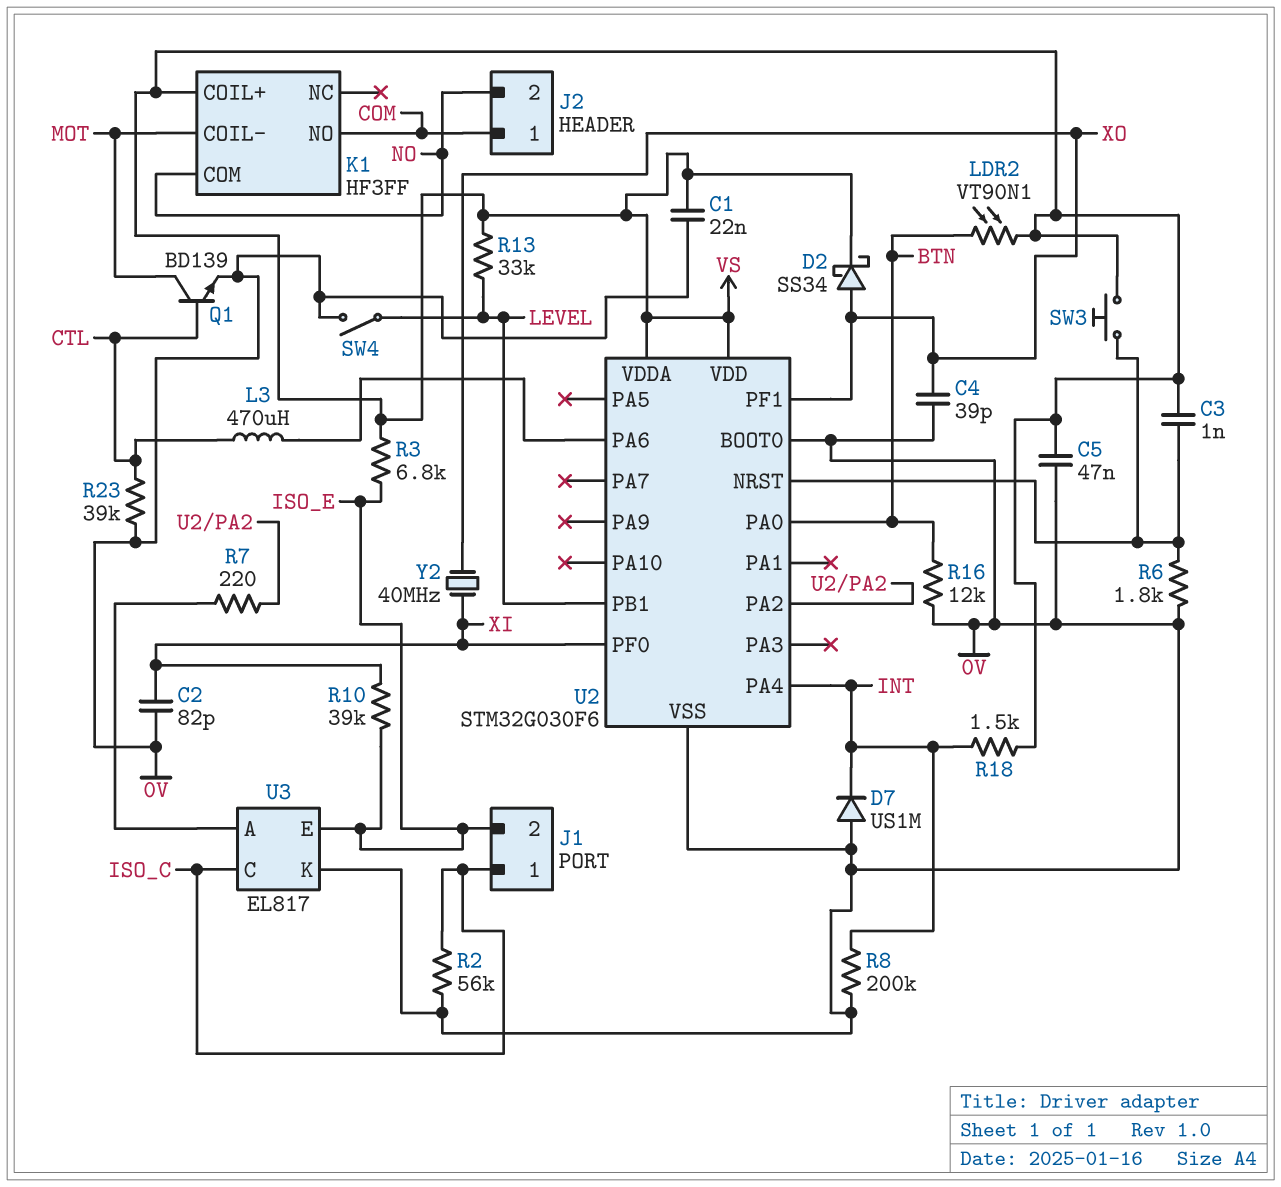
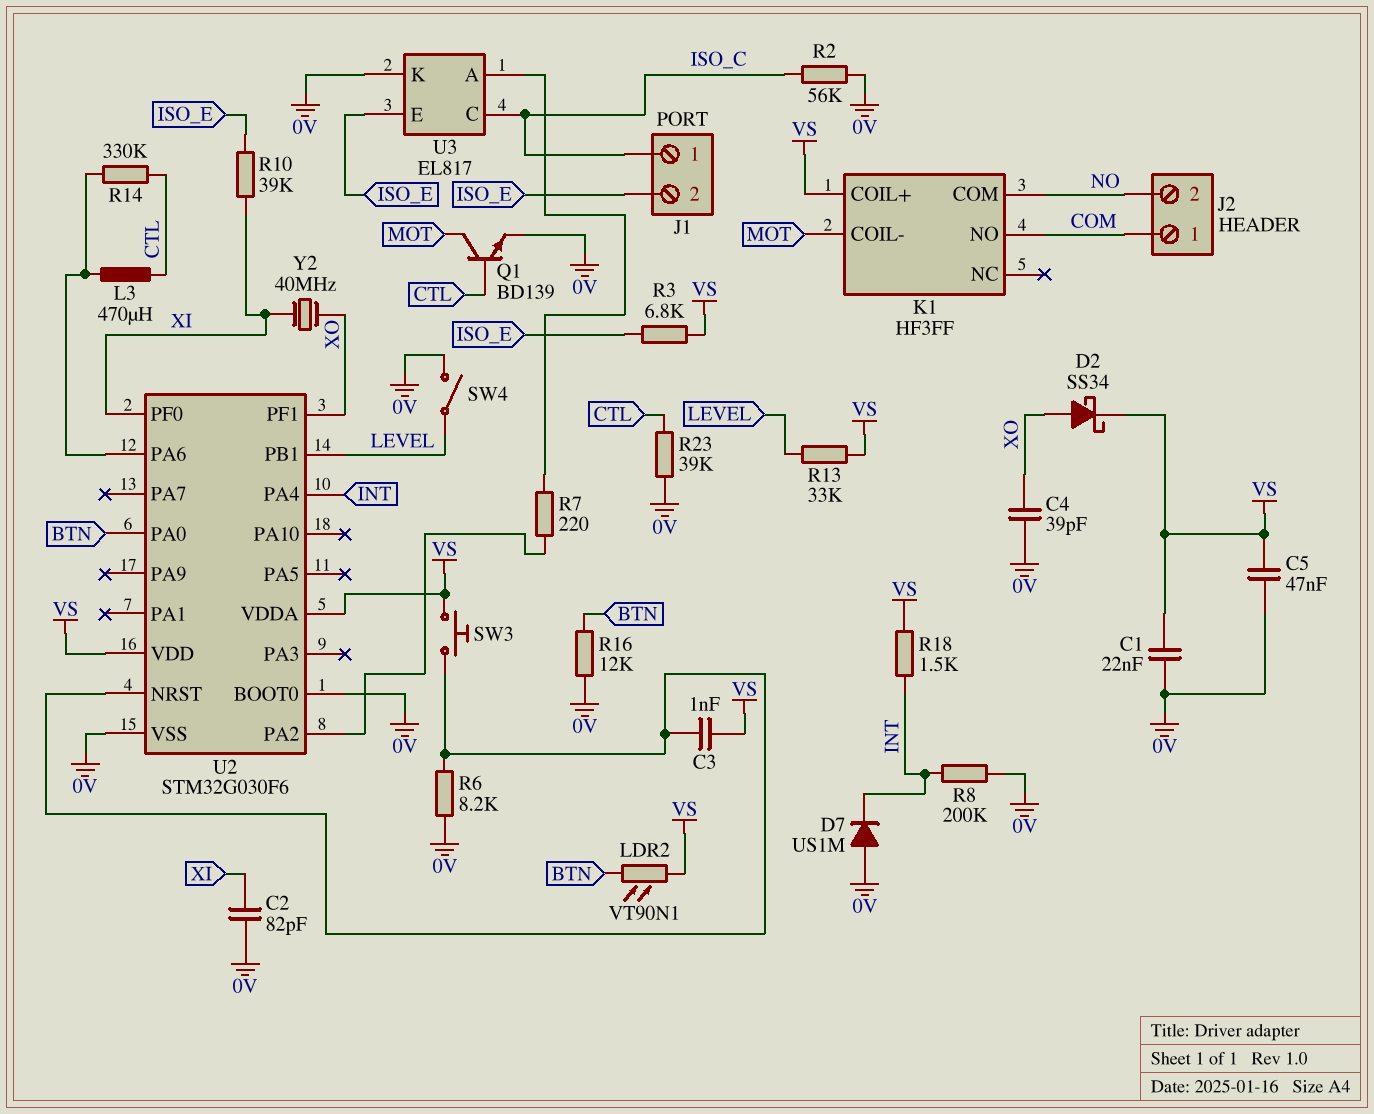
R6: 1.8k (0V, U2/NRST) -> 8.2k (0V, U2/NRST)
R14: none -> 330k (CTL, U2/PA6)

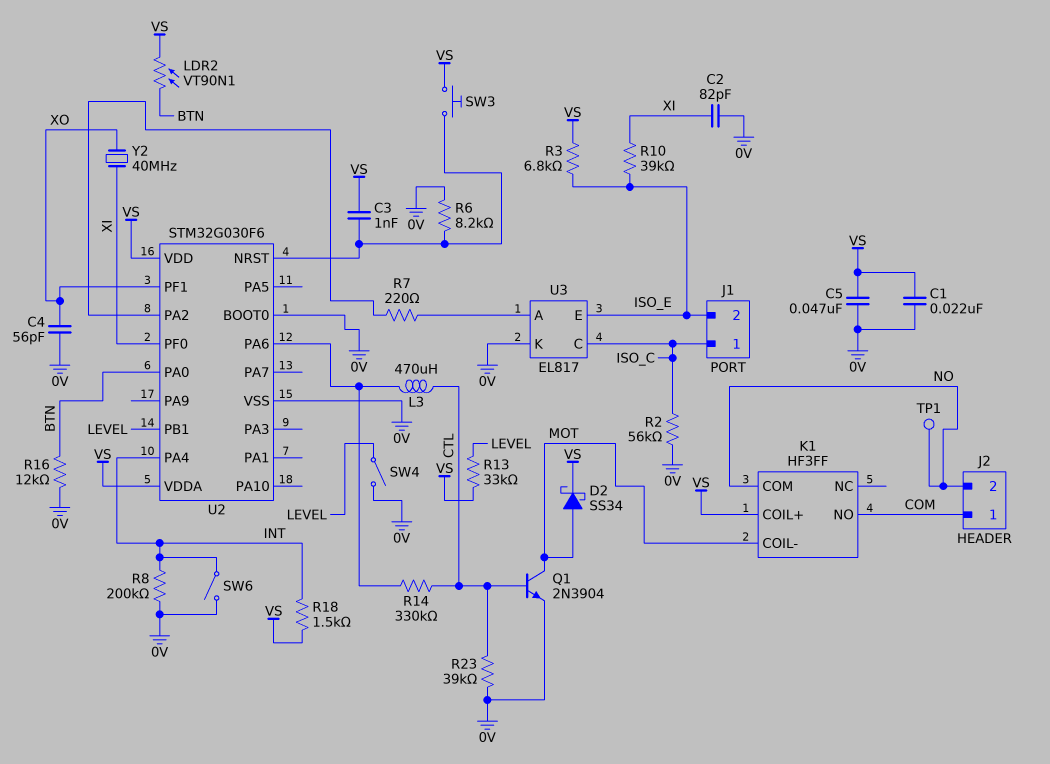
C4: 39pF (0V, XO) -> 56pF (0V, XO)
D2: schottky SS34 (A XO, K VS) -> schottky SS34 (A MOT, K VS)
D7: diode US1M (A 0V, K INT) -> none
Q1: NPN BD139 (B CTL, C MOT, E 0V) -> NPN 2N3904 (B CTL, C MOT, E 0V)
SW6: none -> switch (0V, INT)
TP1: none -> test point (NO)

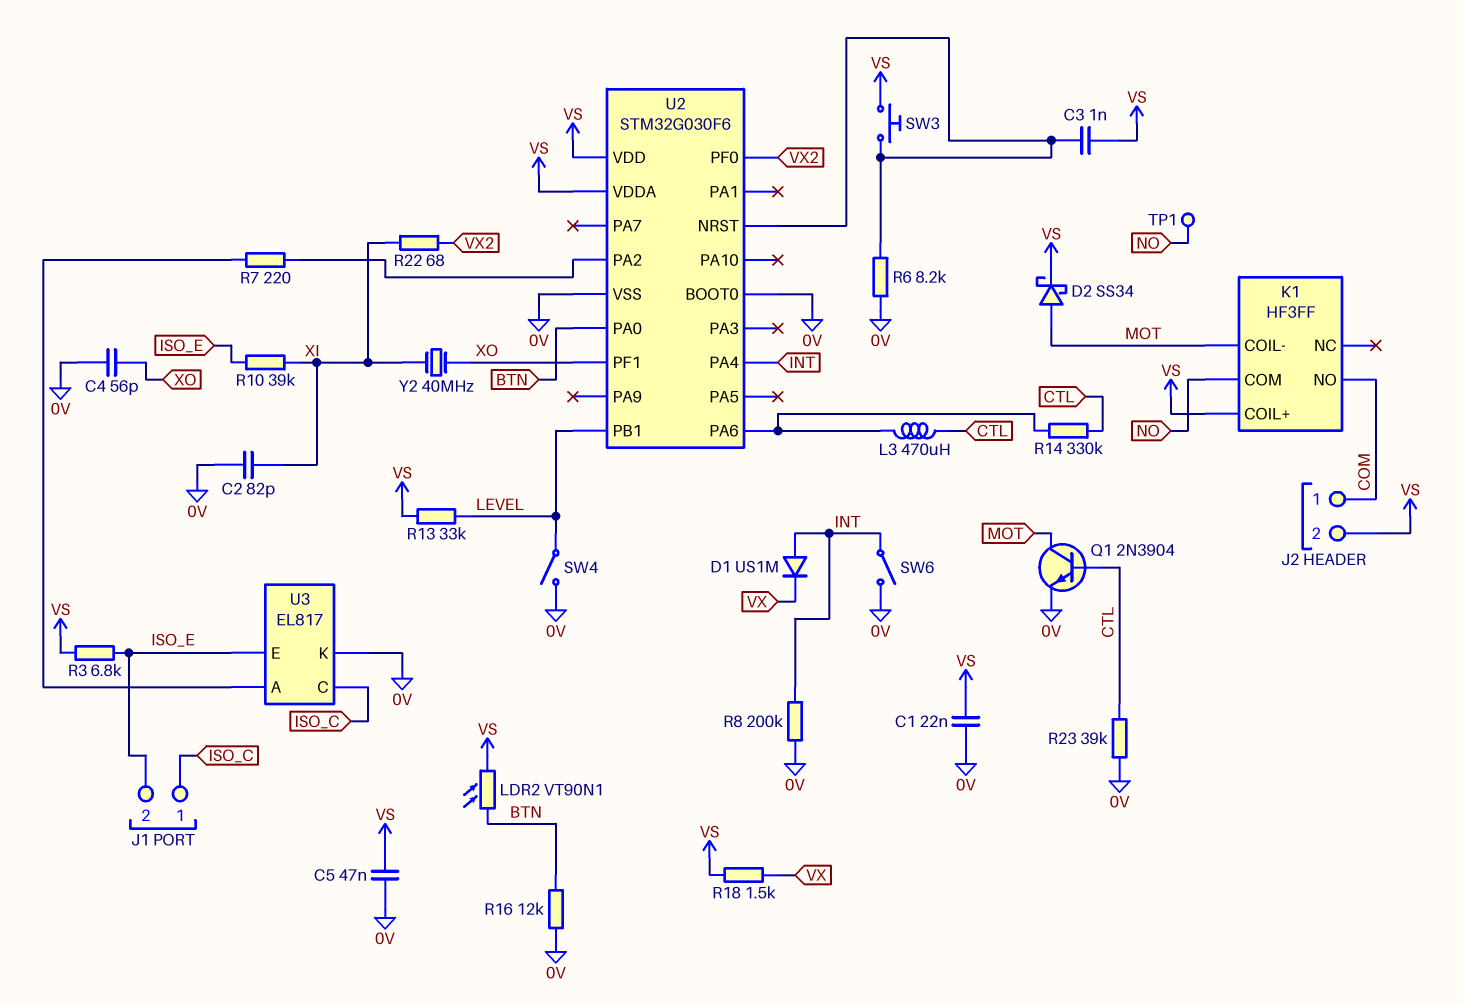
D1: none -> diode US1M (A INT, K VX)
J2 pin 2: NO -> VS
R2: 56k (0V, ISO_C) -> none
R18: 1.5k (INT, VS) -> 1.5k (VS, VX)
R22: none -> 68 (VX2, XI)
U2 pin PF0: XI -> VX2

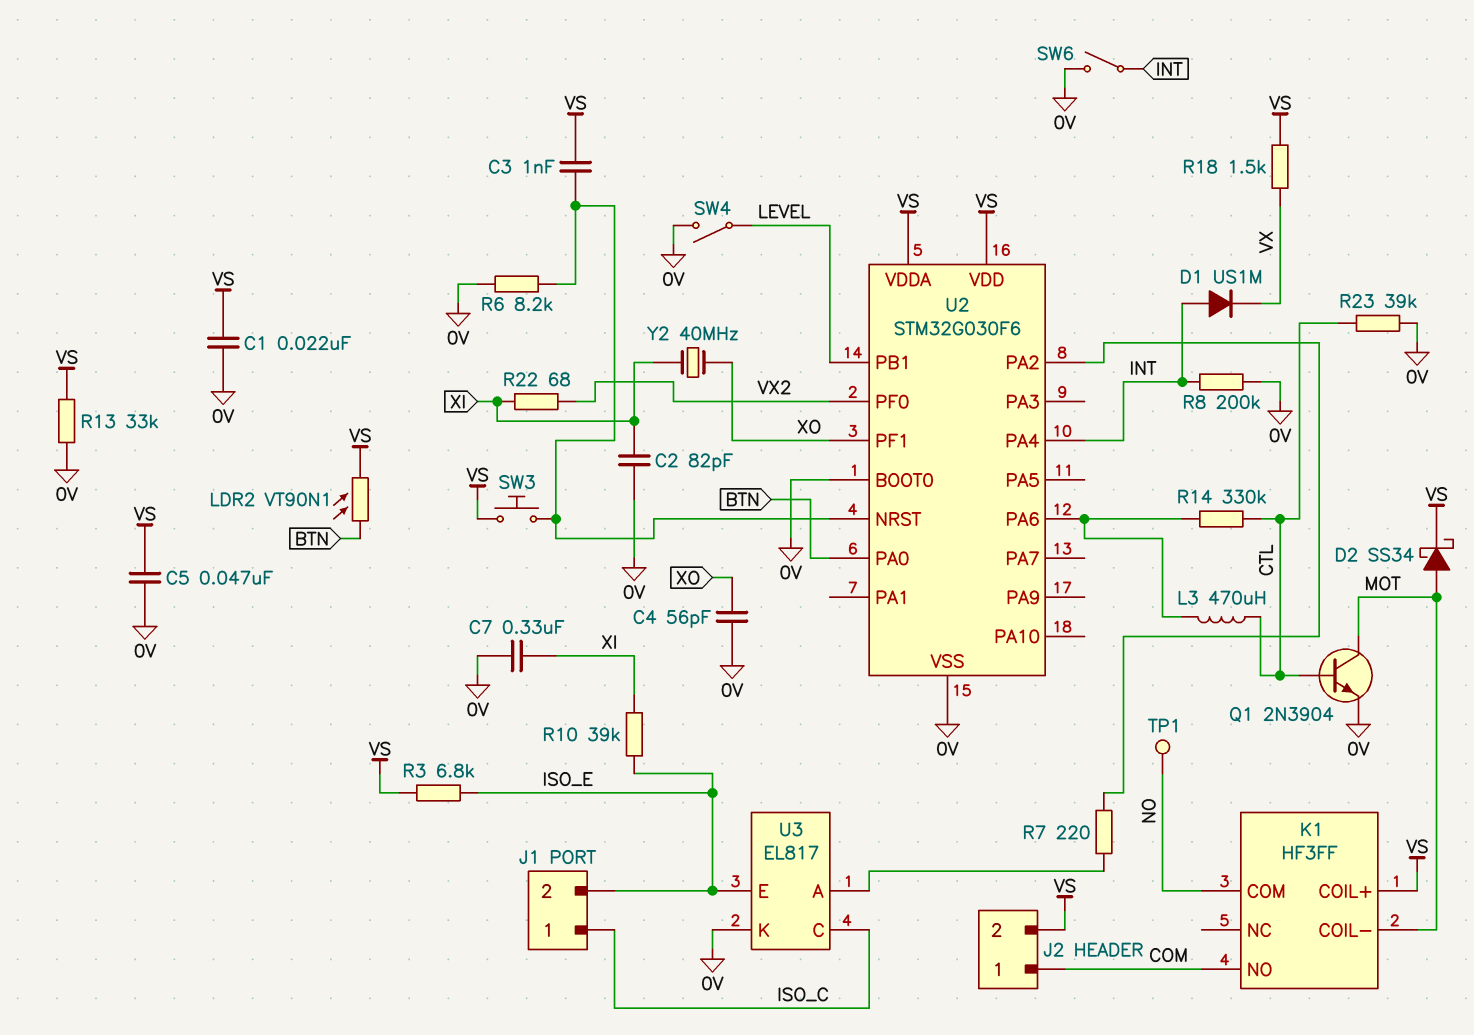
C7: none -> 330nF (0V, XI)
R13: 33k (LEVEL, VS) -> 33k (0V, VS)
R16: 12k (0V, BTN) -> none

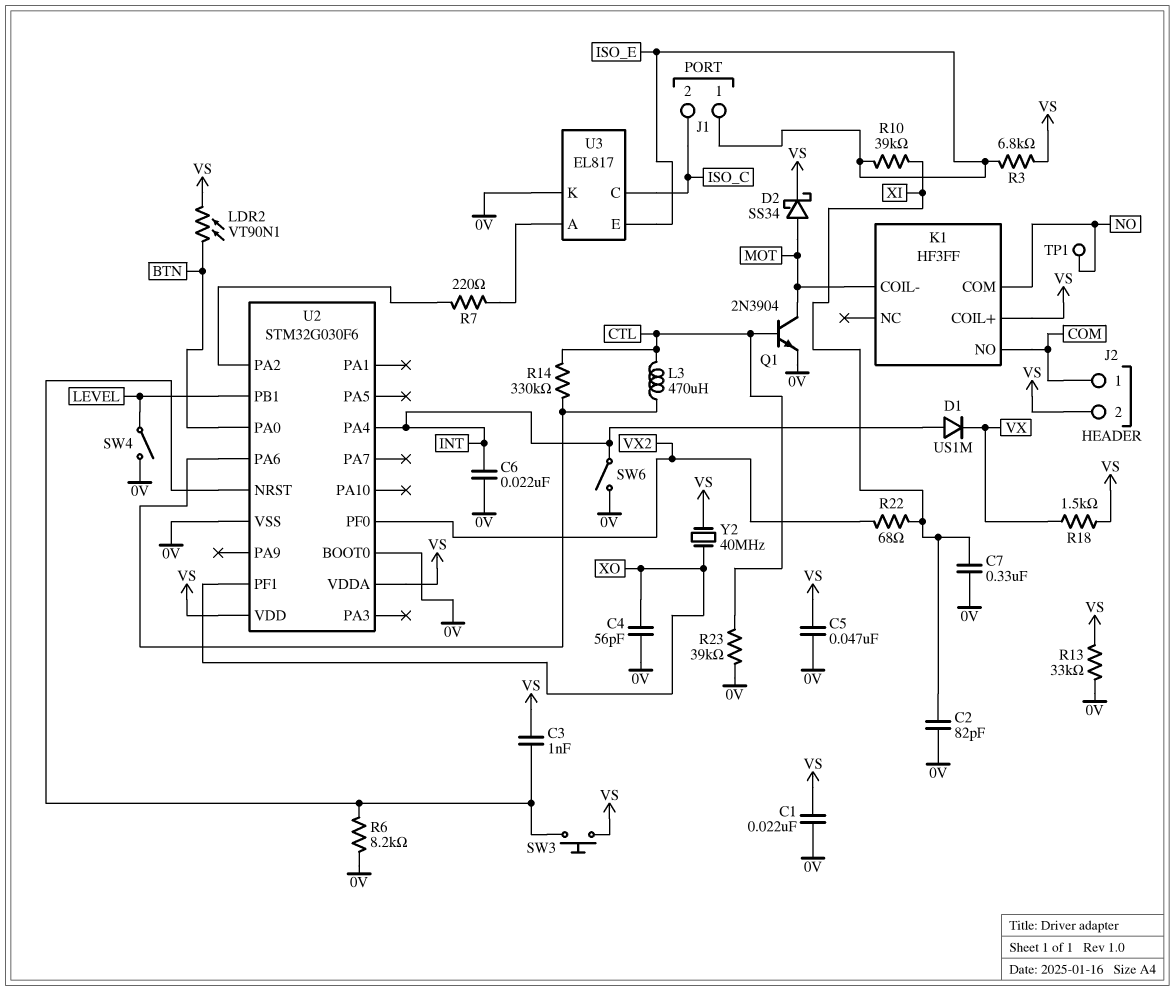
C6: none -> 22nF (0V, INT)
J1 pin 1: ISO_C -> ISO_E
J1 pin 2: ISO_E -> ISO_C
R8: 200k (0V, INT) -> none
Y2: 40MHz (XI, XO) -> 40MHz (VS, XO)

